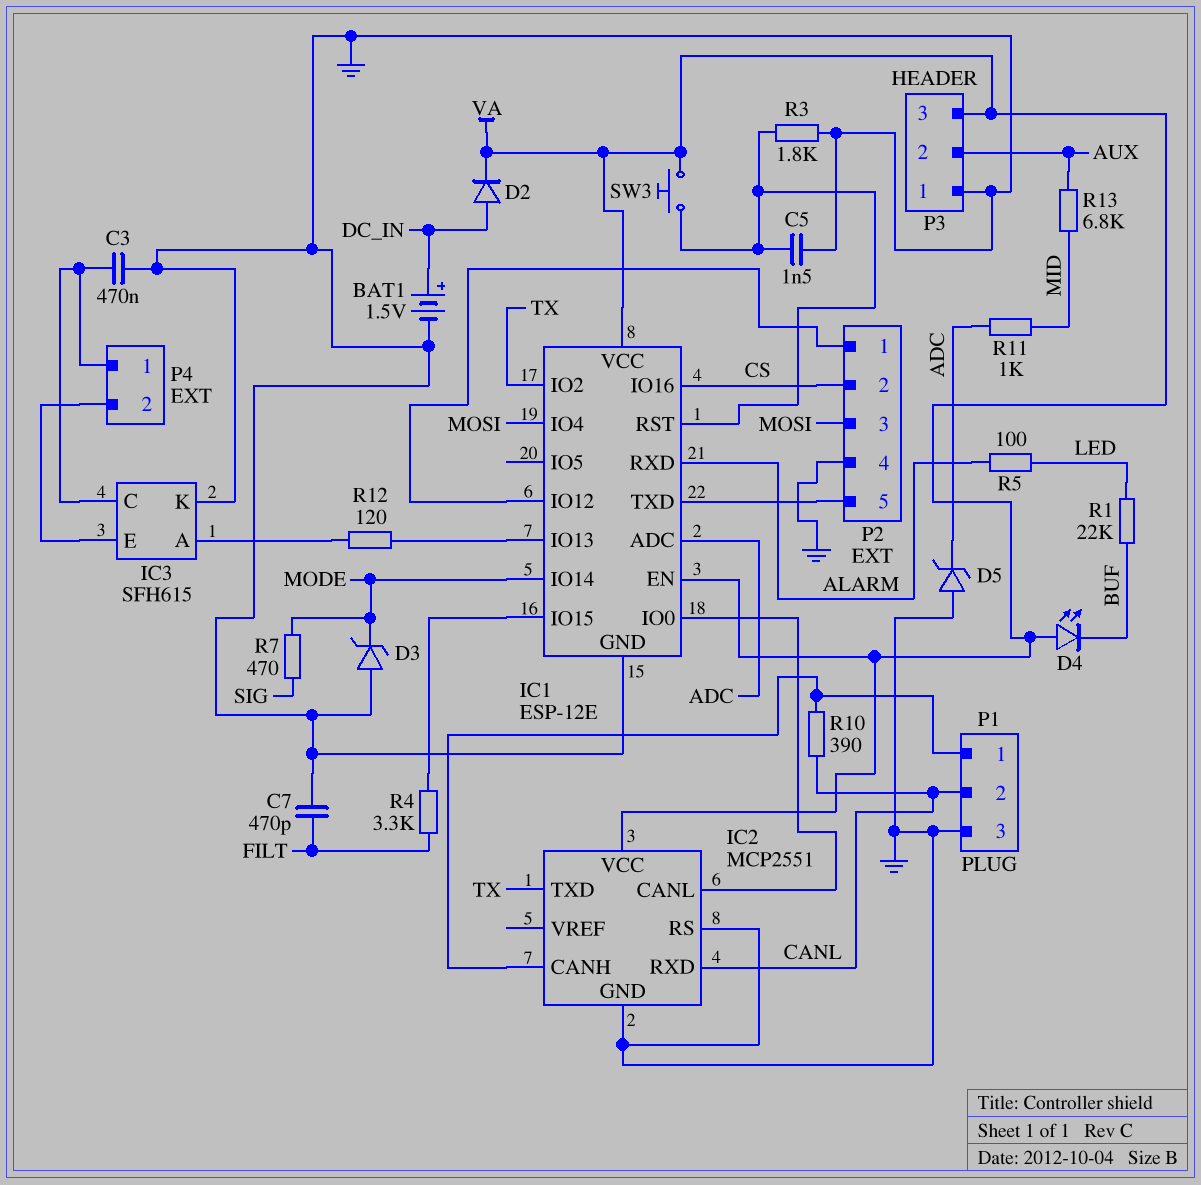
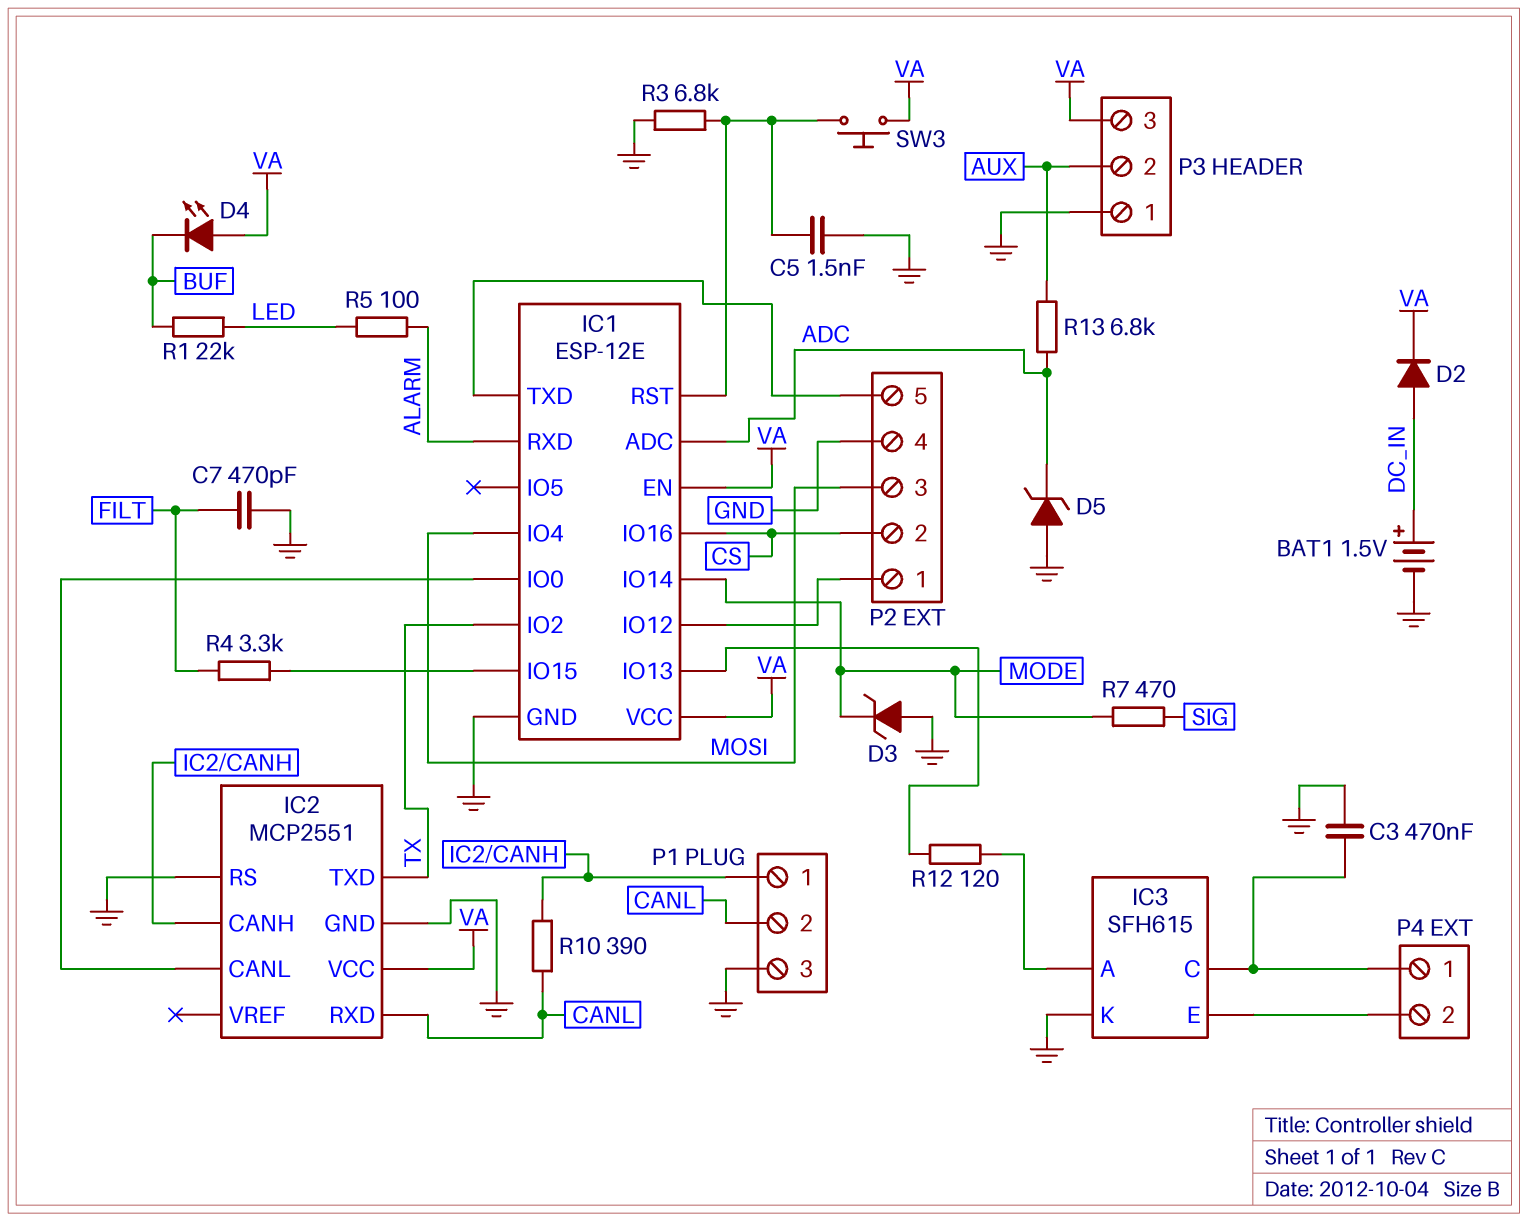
R3: 1.8k (GND, IC1/RST) -> 6.8k (GND, IC1/RST)
R11: 1k (ADC, MID) -> none
R13: 6.8k (AUX, MID) -> 6.8k (ADC, AUX)

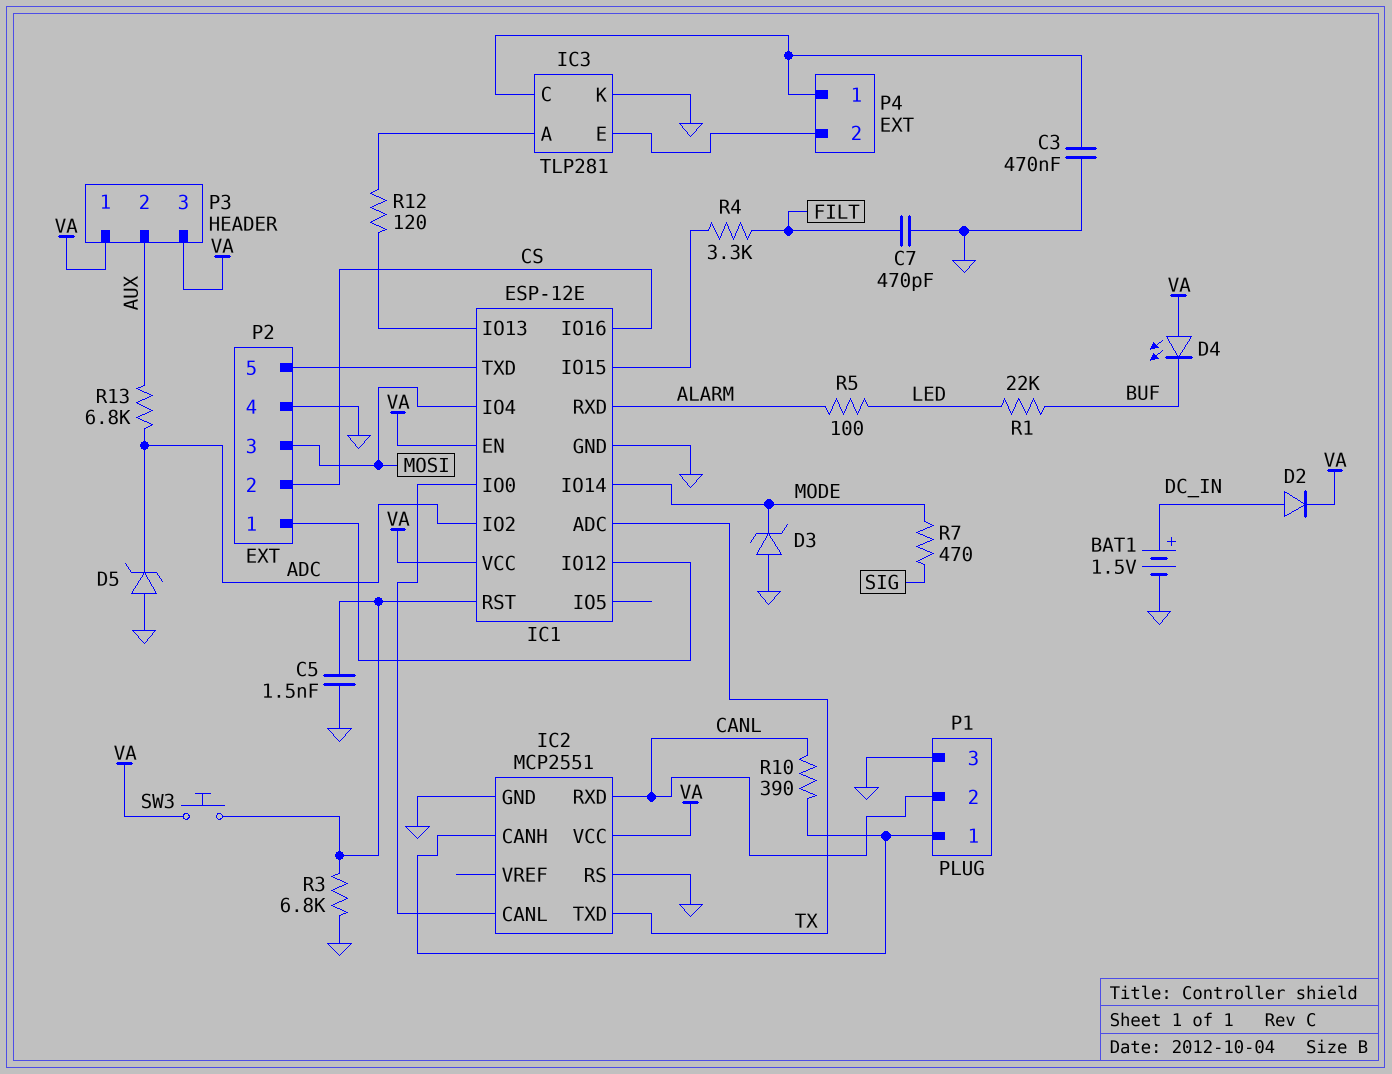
IC1 pin ADC: ADC -> TX
IC1 pin IO2: TX -> ADC
IC3: SFH615 -> TLP281
P3 pin 1: GND -> VA

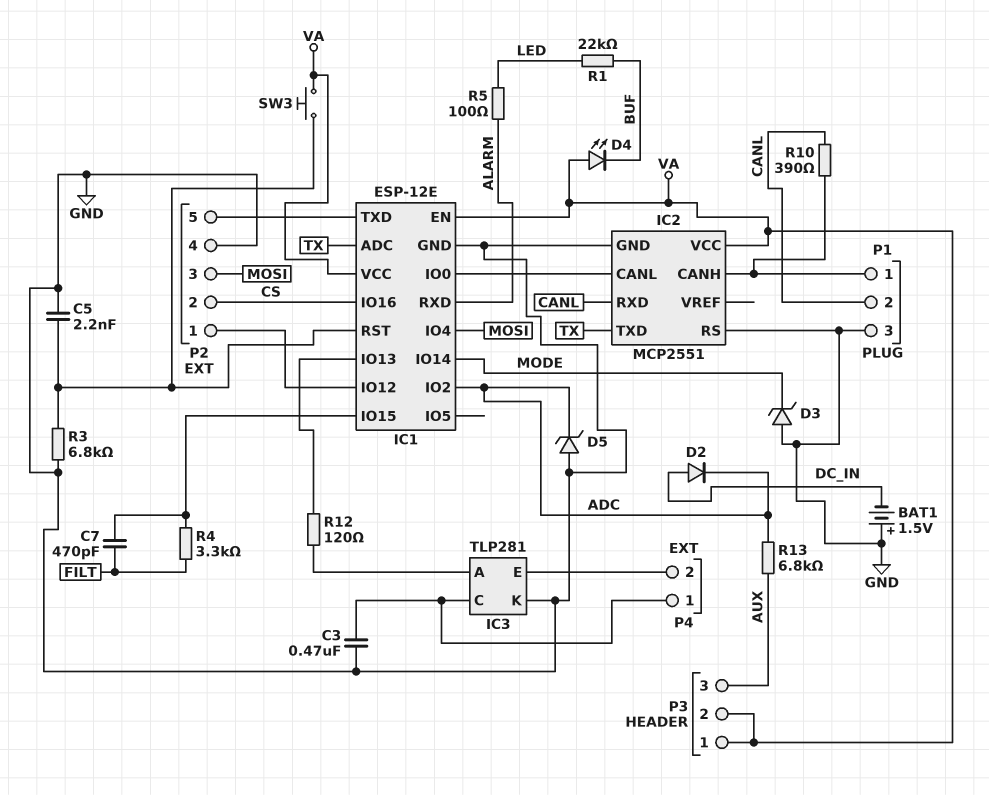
BAT1: 1.5V (plus DC_IN, minus GND) -> 1.5V (plus GND, minus DC_IN)
C5: 1.5nF (GND, IC1/RST) -> 2.2nF (GND, IC1/RST)
C7: 470pF (FILT, GND) -> 470pF (FILT, IC1/IO15)
D2: diode (A DC_IN, K VA) -> diode (A DC_IN, K ADC)
P3 pin 2: AUX -> VA
P3 pin 3: VA -> AUX
R7: 470 (MODE, SIG) -> none

